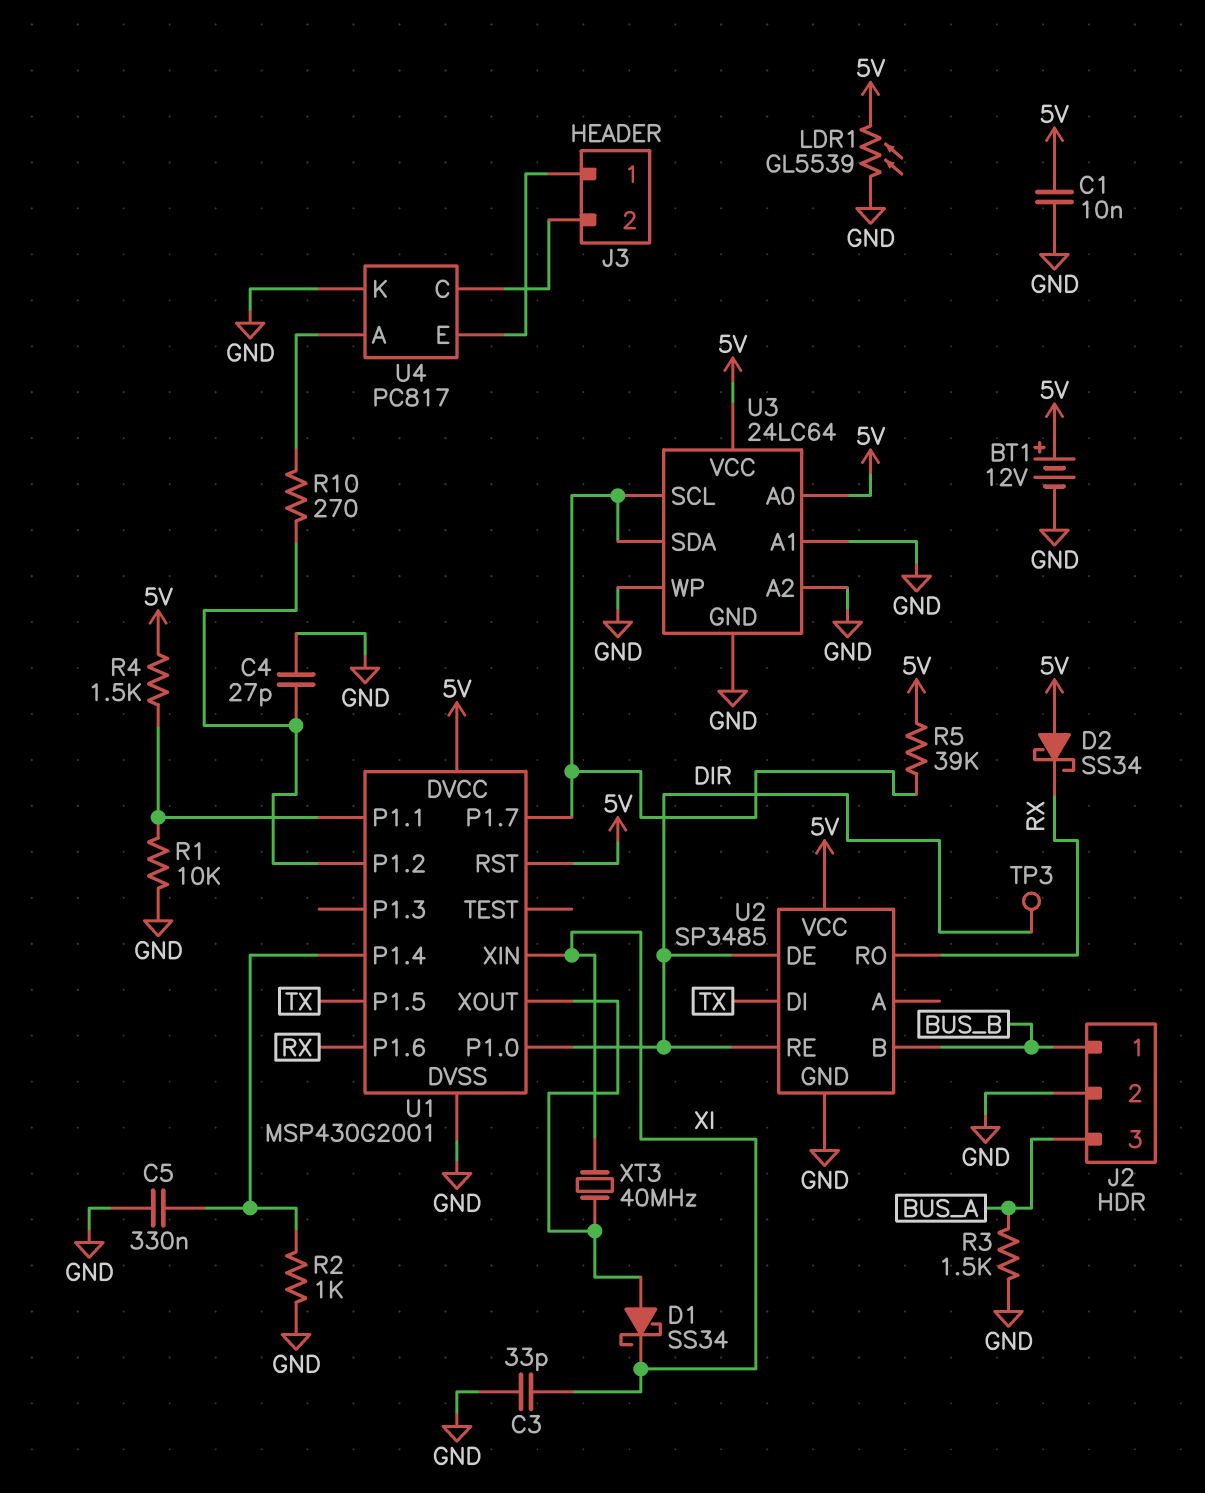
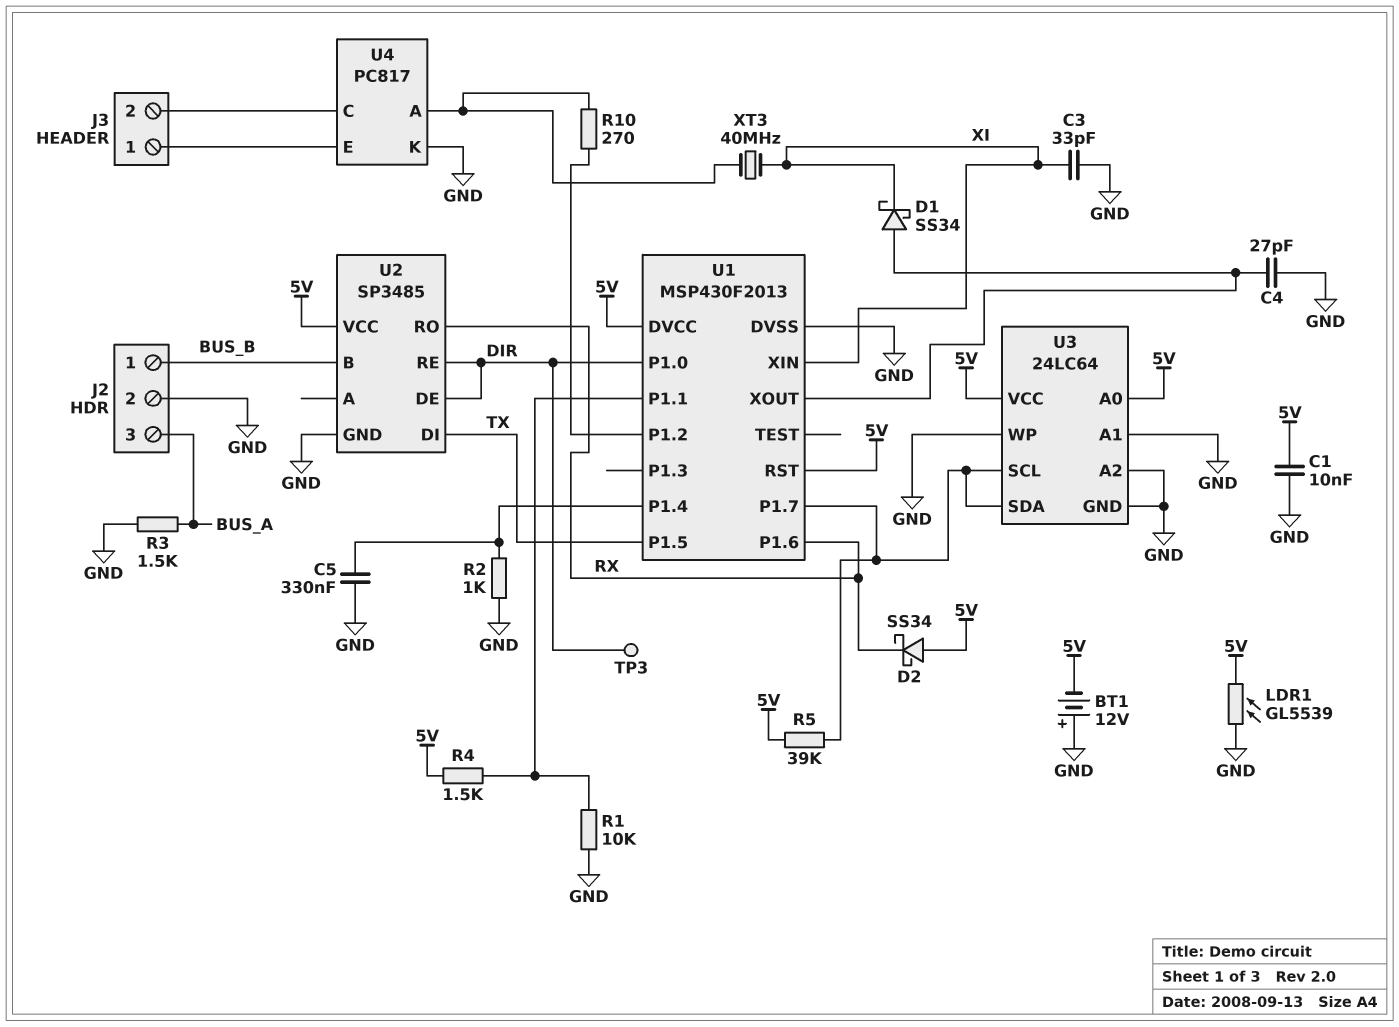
BT1: 12V (plus 5V, minus GND) -> 12V (plus GND, minus 5V)
C4: 27pF (GND, U1/P1.2) -> 27pF (GND, U1/XOUT)
U1: MSP430G2001 -> MSP430F2013
XT3: 40MHz (U1/XOUT, XI) -> 40MHz (U4/A, XI)

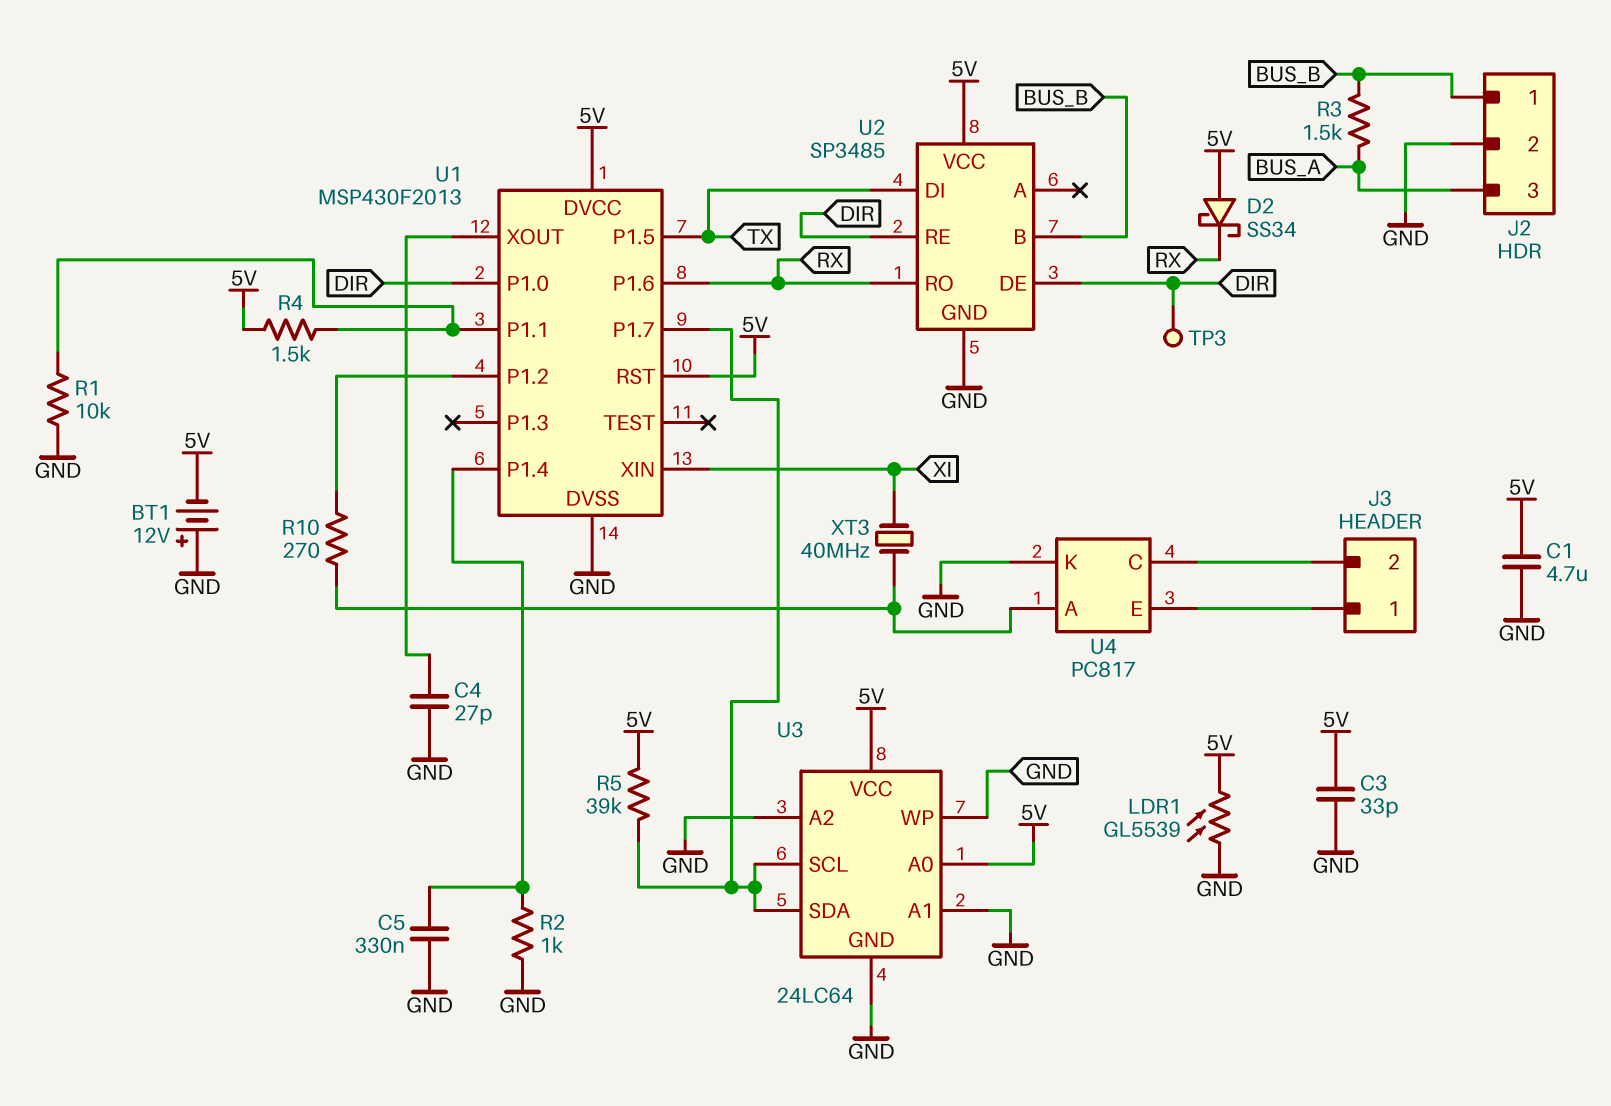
C1: 10nF (5V, GND) -> 4.7uF (5V, GND)
C3: 33pF (GND, XI) -> 33pF (5V, GND)
D1: schottky SS34 (A U1/XOUT, K XI) -> none
R3: 1.5k (BUS_A, GND) -> 1.5k (BUS_A, BUS_B)

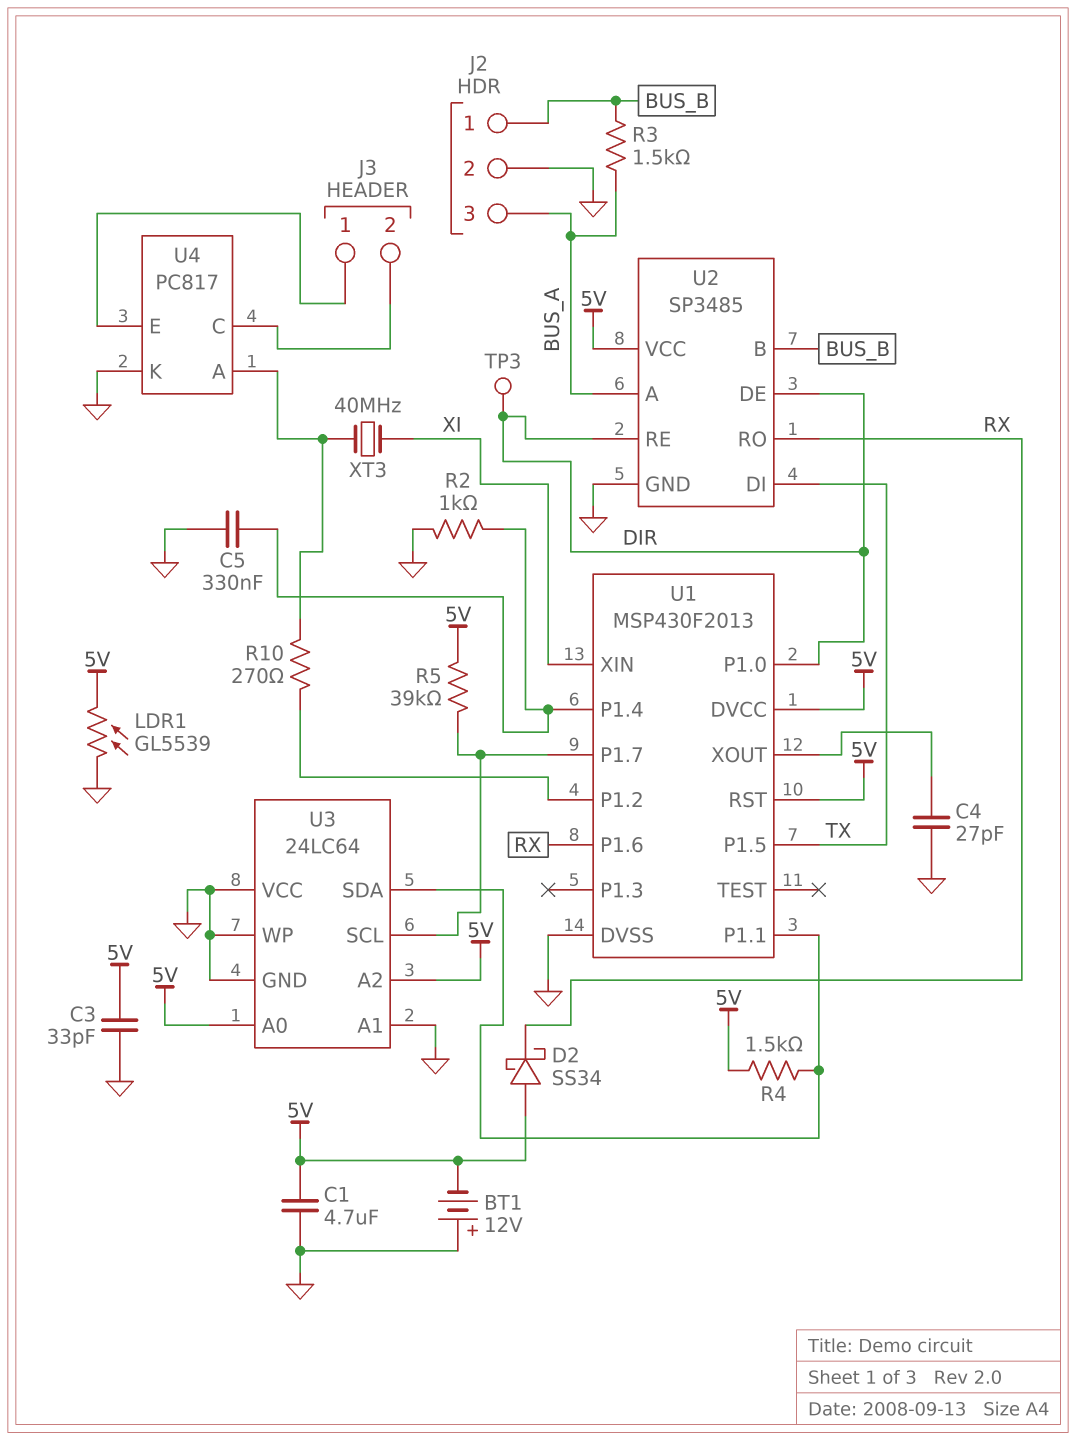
R1: 10k (GND, U1/P1.1) -> none
U2 pin A: none -> BUS_A
U3 pin A2: GND -> 5V
U3 pin SDA: U1/P1.7 -> U1/P1.1
U3 pin VCC: 5V -> GND

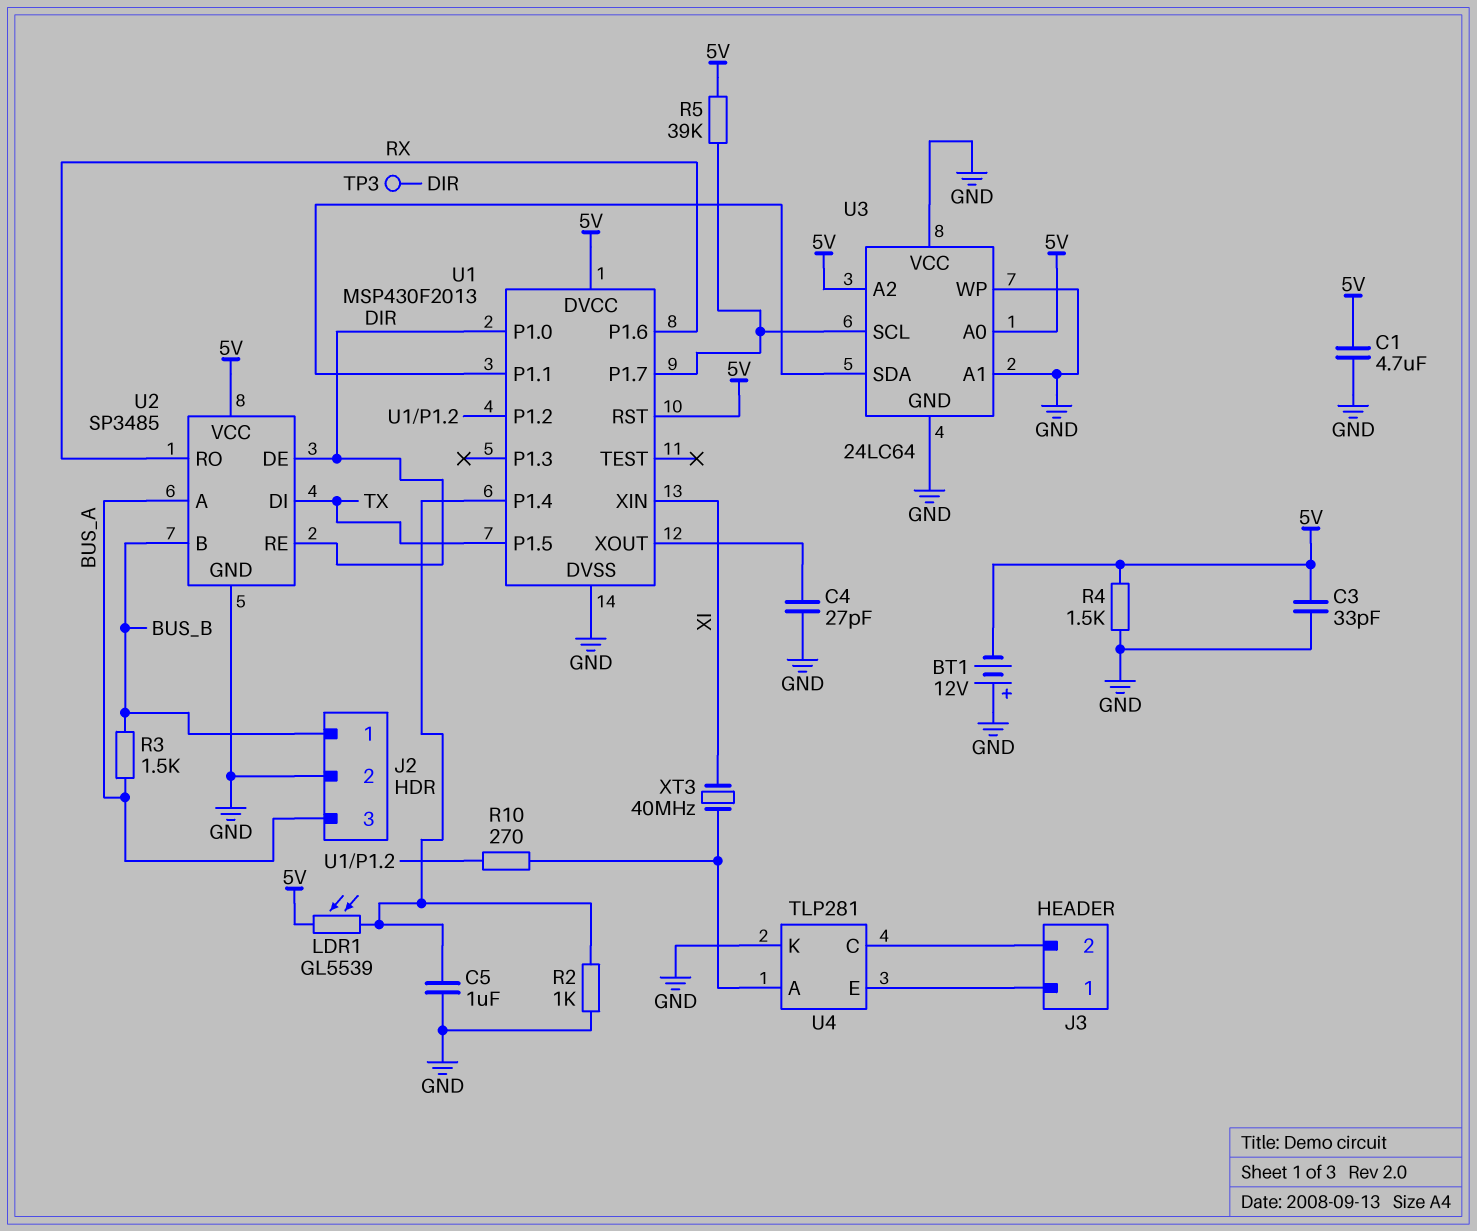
C5: 330nF (GND, U1/P1.4) -> 1uF (GND, U1/P1.4)
D2: schottky SS34 (A 5V, K RX) -> none
LDR1: GL5539 (5V, GND) -> GL5539 (5V, U1/P1.4)
R4: 1.5k (5V, U1/P1.1) -> 1.5k (5V, GND)
U4: PC817 -> TLP281

